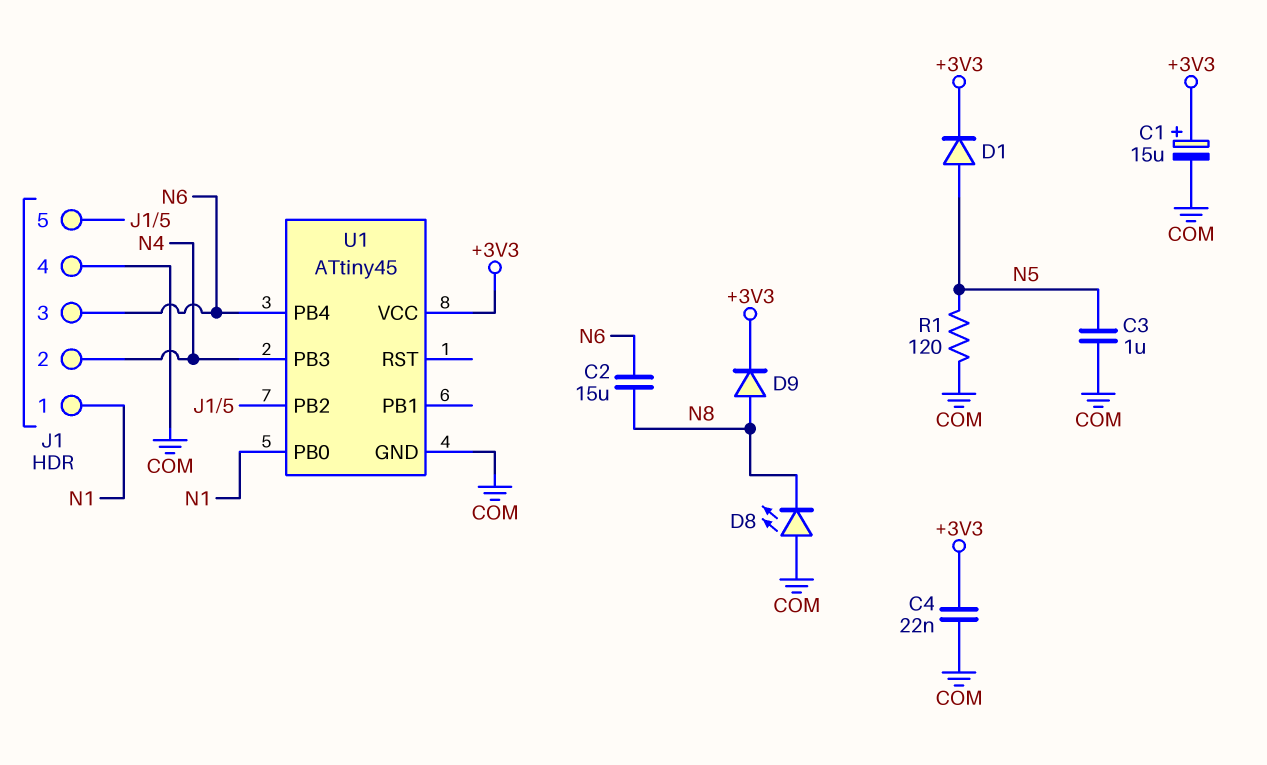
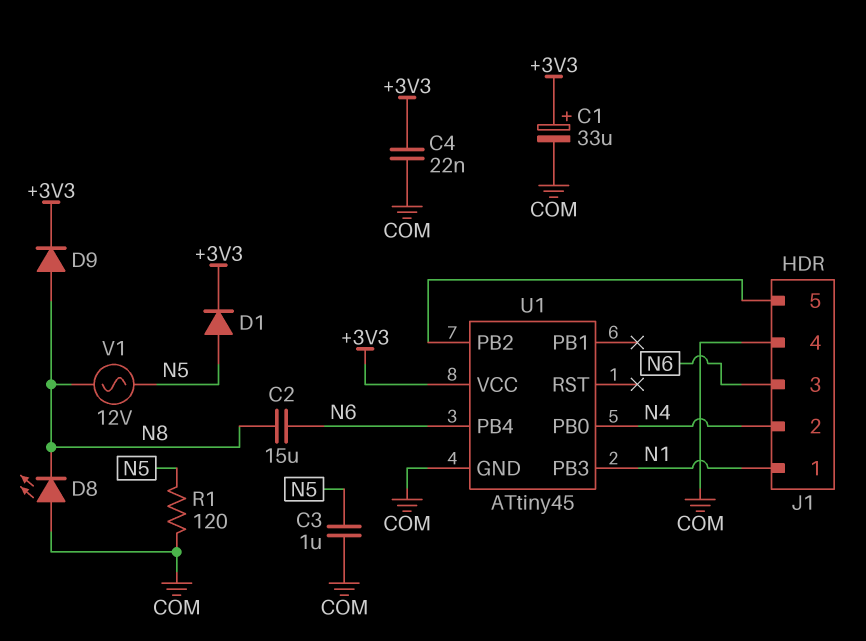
C1: 15uF (plus +3V3, minus COM) -> 33uF (plus +3V3, minus COM)
U1 pin PB0: N1 -> N4
U1 pin PB3: N4 -> N1
V1: none -> AC 12V (N5, N8)

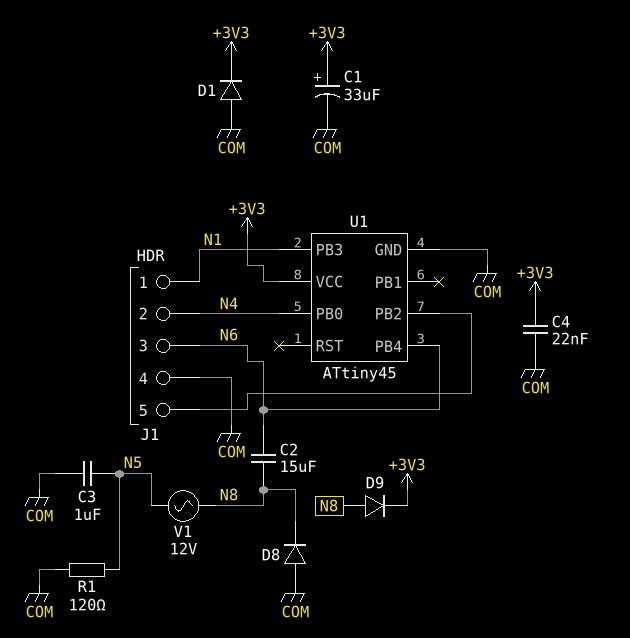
D1: diode (A N5, K +3V3) -> diode (A COM, K +3V3)
D8: LED (A COM, K N8) -> diode (A COM, K N8)

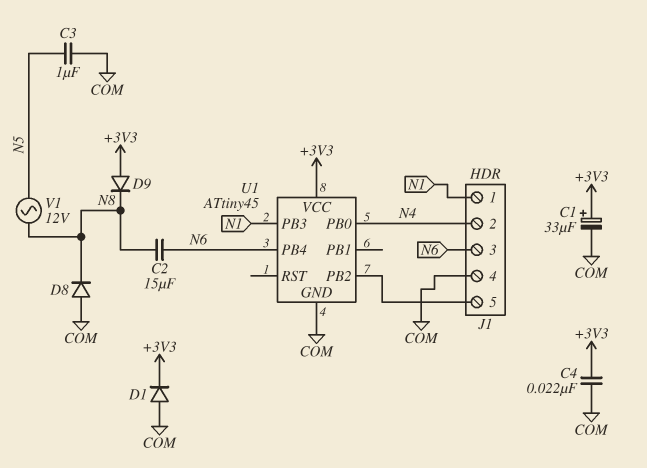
D9: diode (A N8, K +3V3) -> diode (A +3V3, K N8)
R1: 120 (COM, N5) -> none

